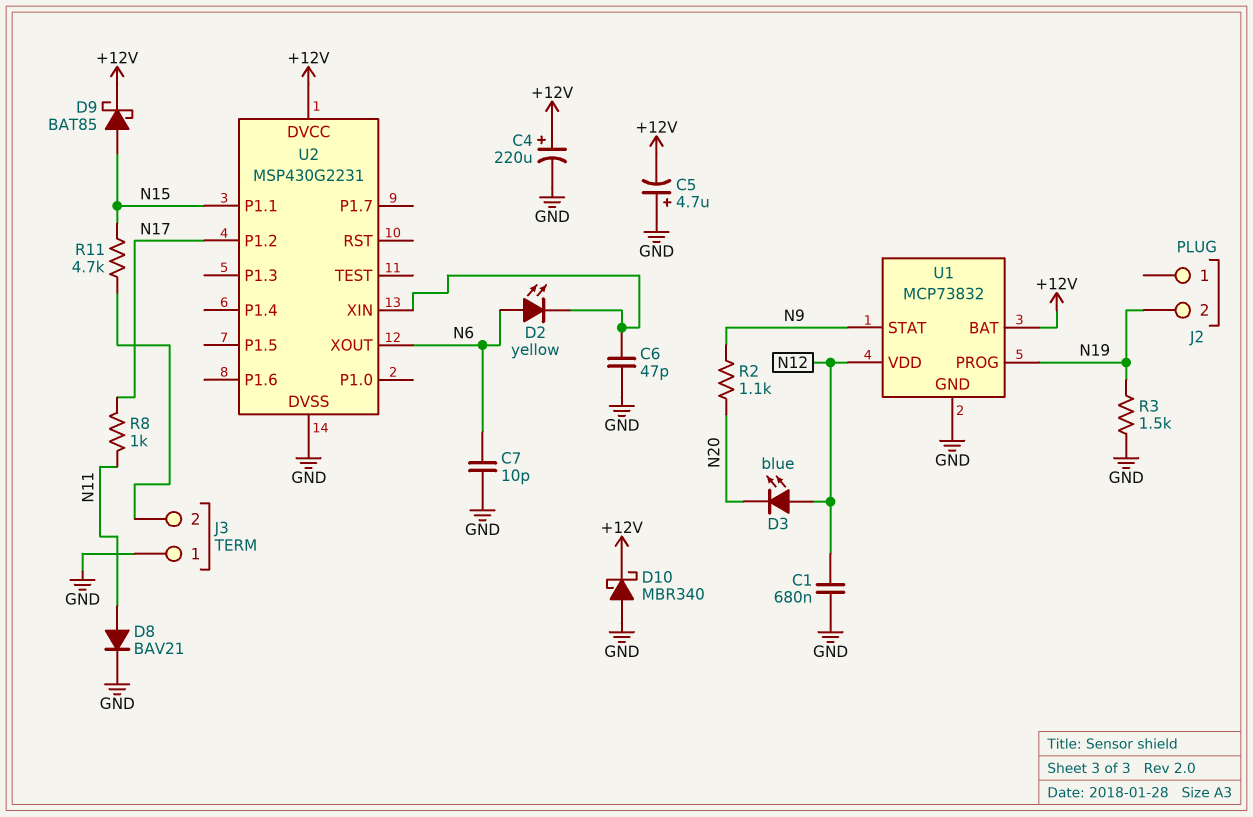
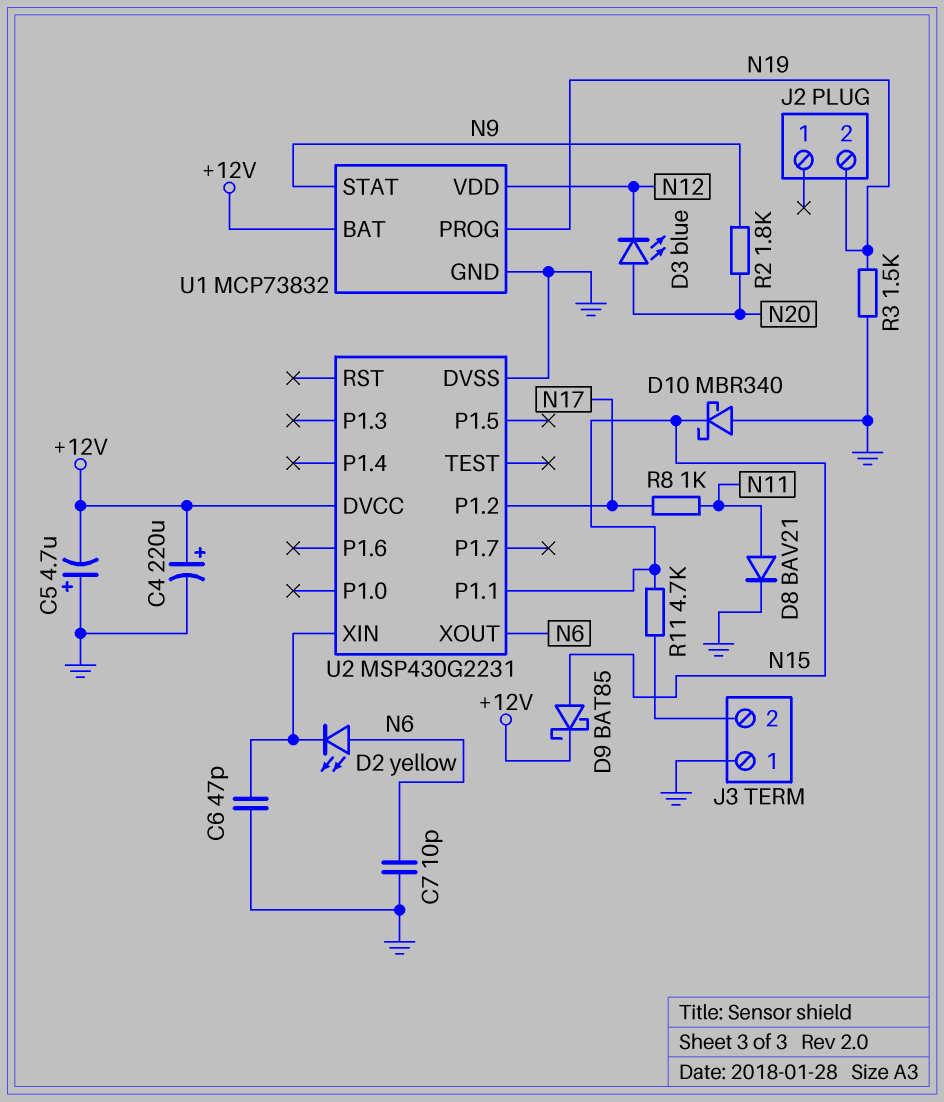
C1: 680nF (GND, N12) -> none
D3: LED blue (A N12, K N20) -> LED blue (A N20, K N12)
D10: schottky MBR340 (A GND, K +12V) -> schottky MBR340 (A GND, K N15)
R2: 1.1k (N9, N20) -> 1.8k (N9, N20)

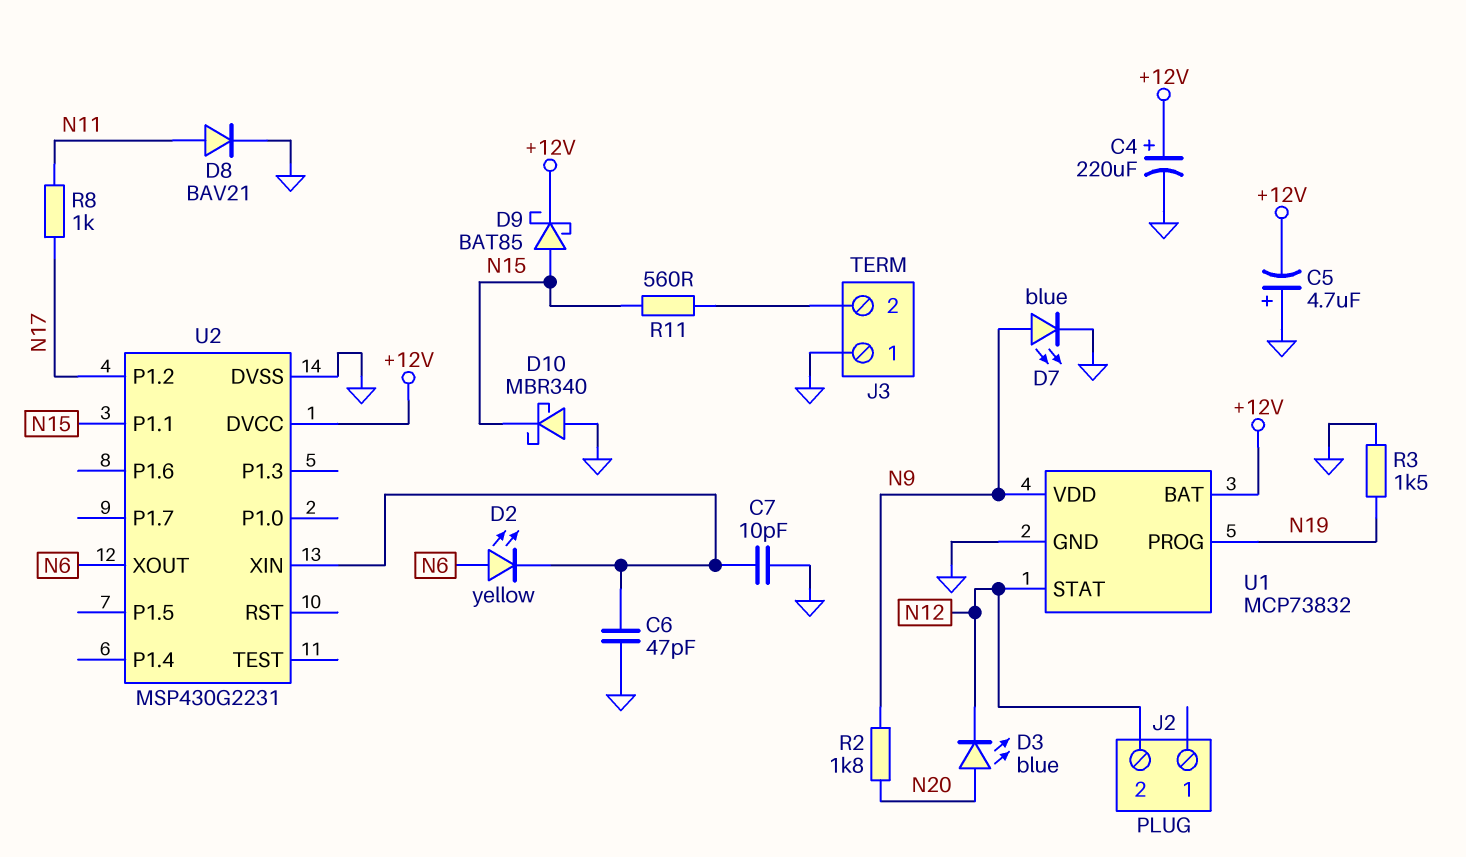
C7: 10pF (GND, N6) -> 10pF (GND, U2/XIN)
D7: none -> LED blue (A N9, K GND)
J2 pin 2: N19 -> N12
R11: 4.7k (J3/2, N15) -> 560 (J3/2, N15)
U1 pin STAT: N9 -> N12
U1 pin VDD: N12 -> N9

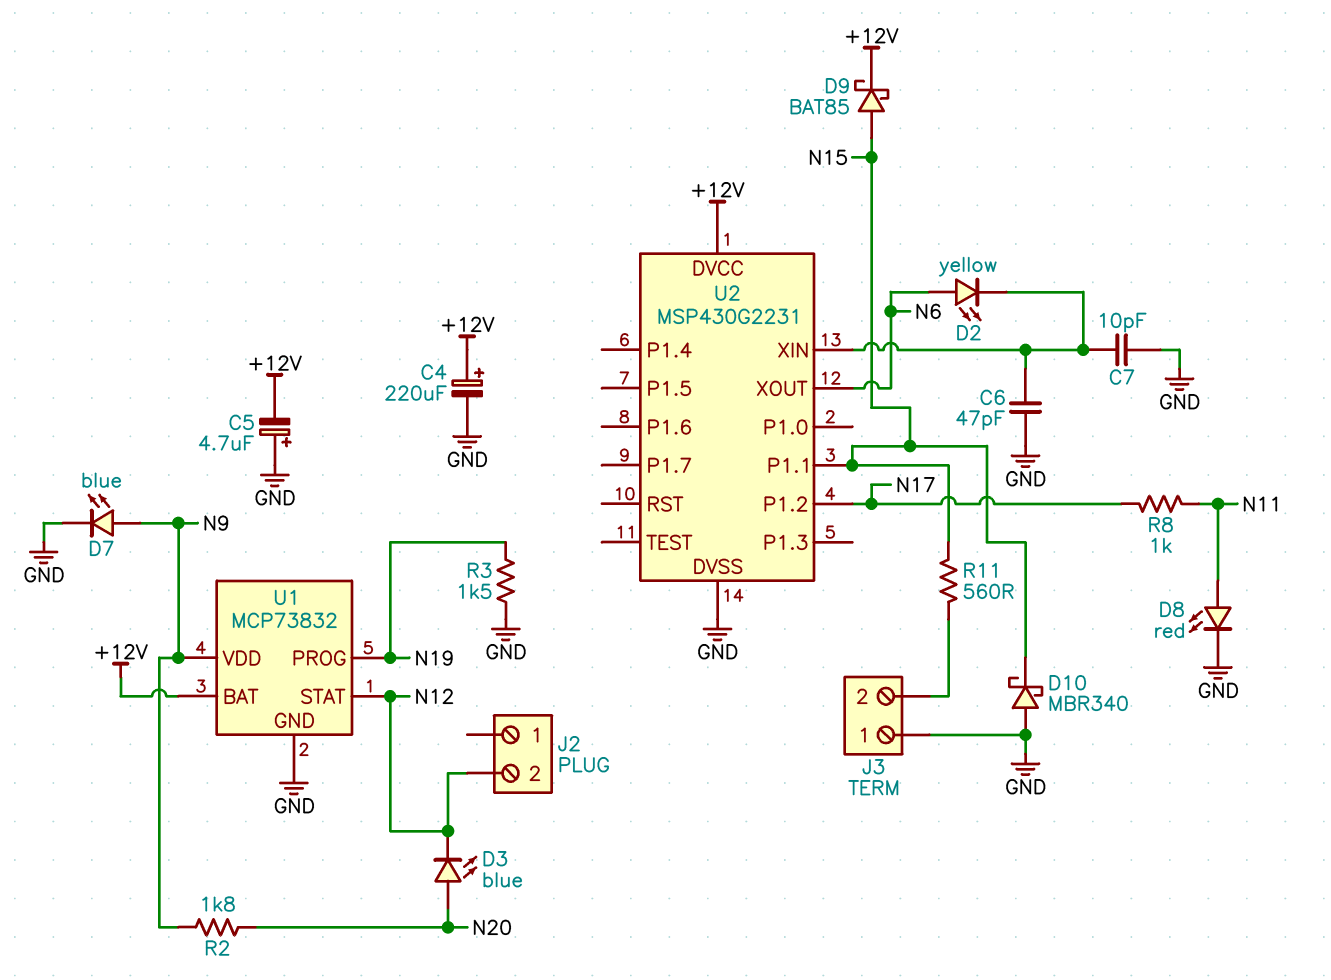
D8: diode BAV21 (A N11, K GND) -> LED red (A N11, K GND)

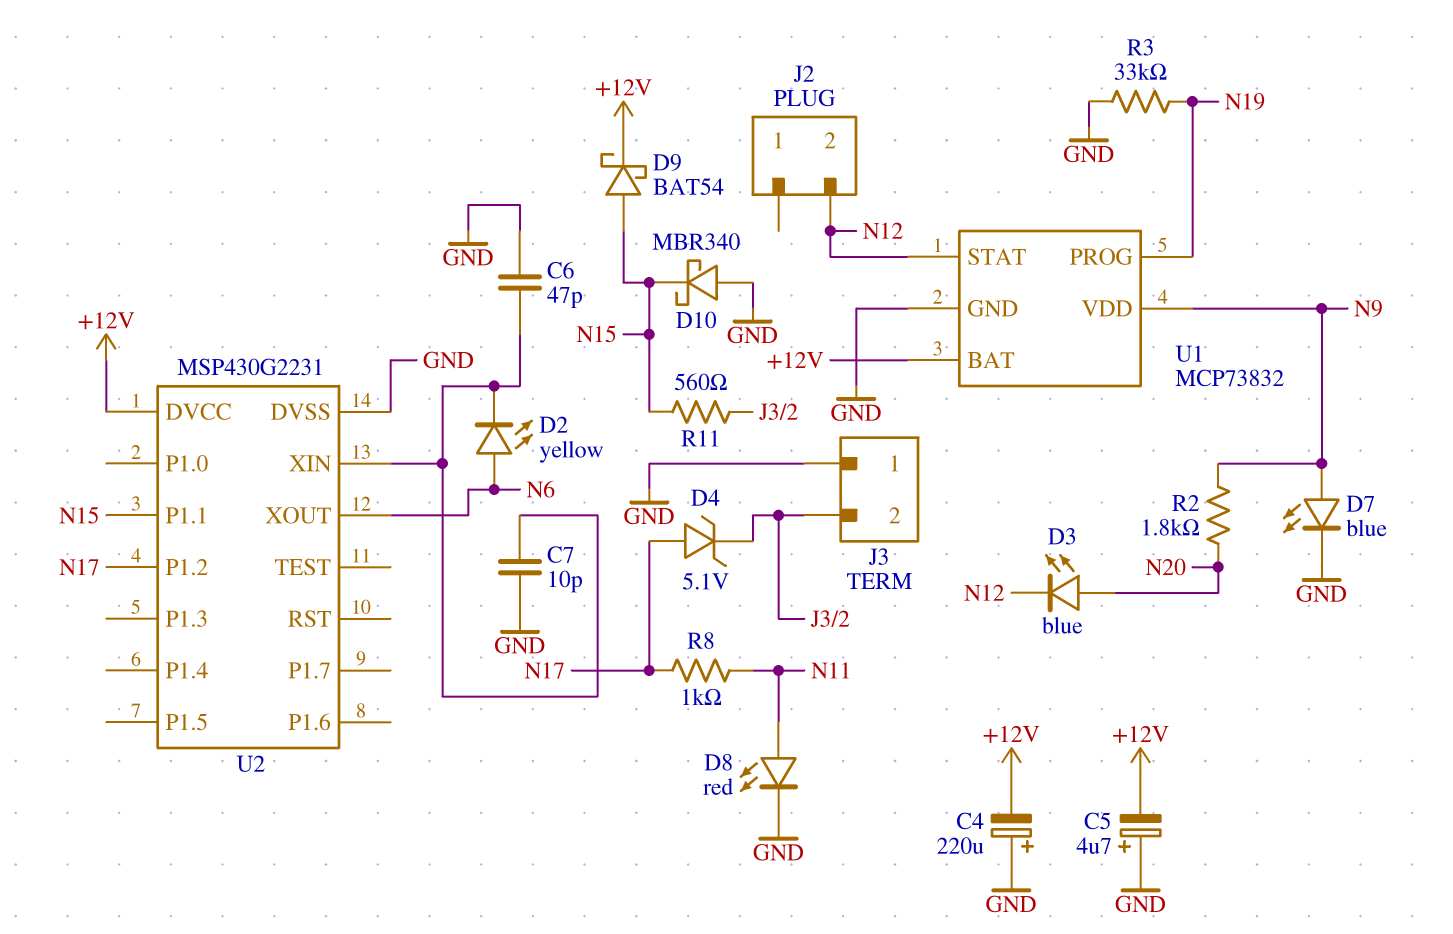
C4: 220uF (plus +12V, minus GND) -> 220uF (plus GND, minus +12V)
D4: none -> zener 5.1V (A N17, K J3/2)
D9: schottky BAT85 (A N15, K +12V) -> schottky BAT54 (A N15, K +12V)
R3: 1.5k (GND, N19) -> 33k (GND, N19)

